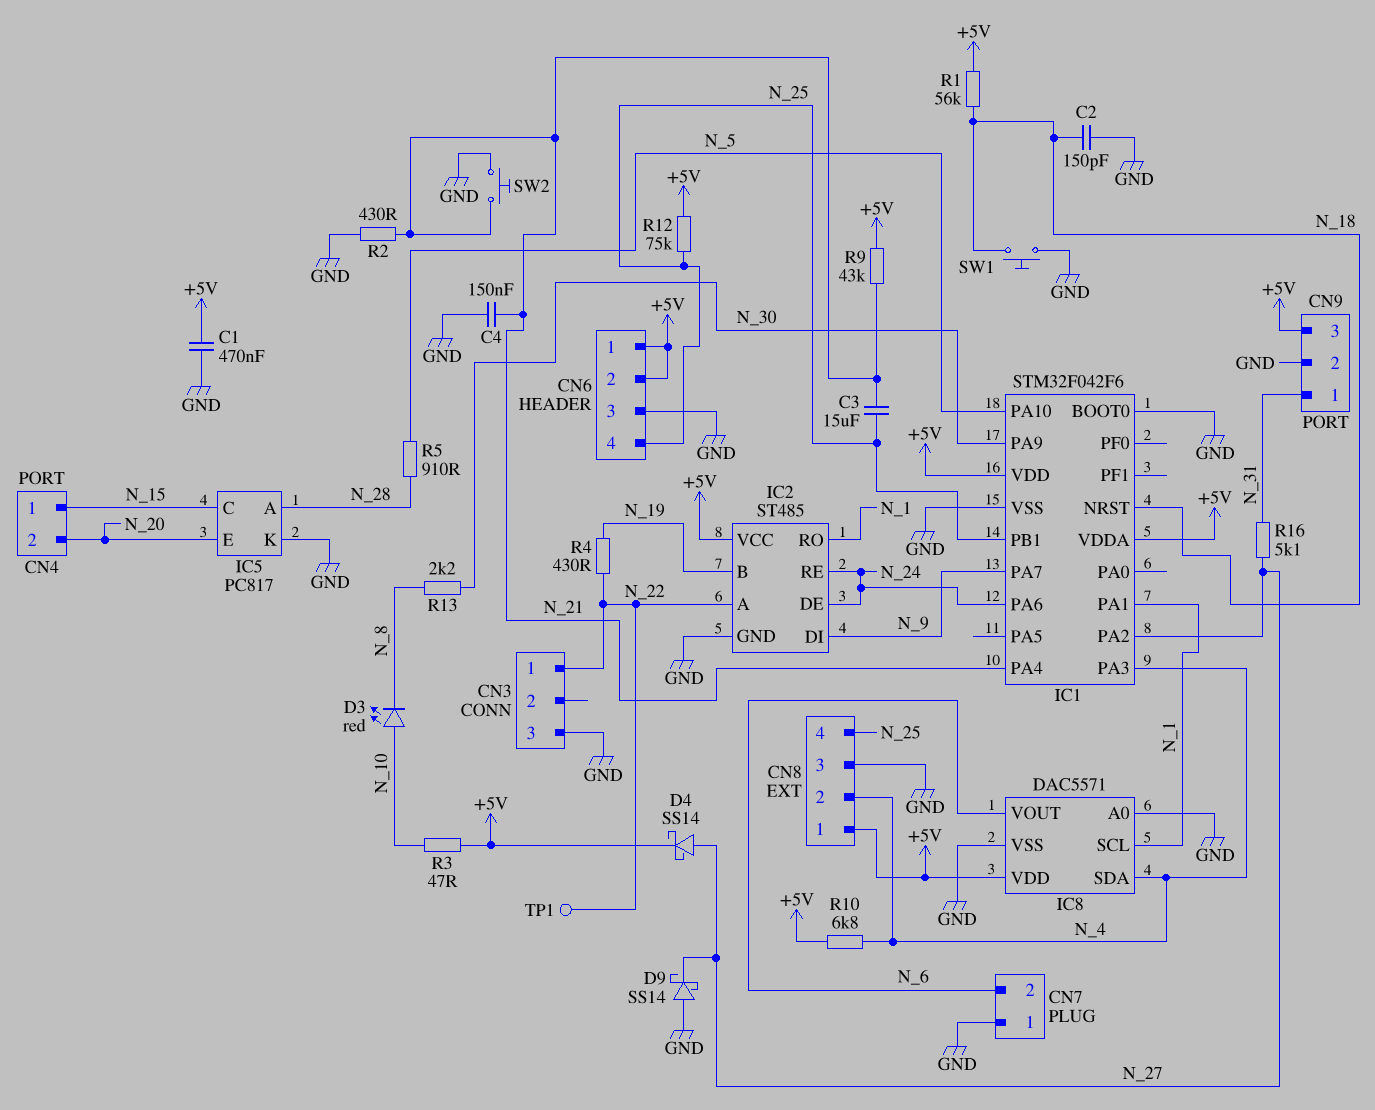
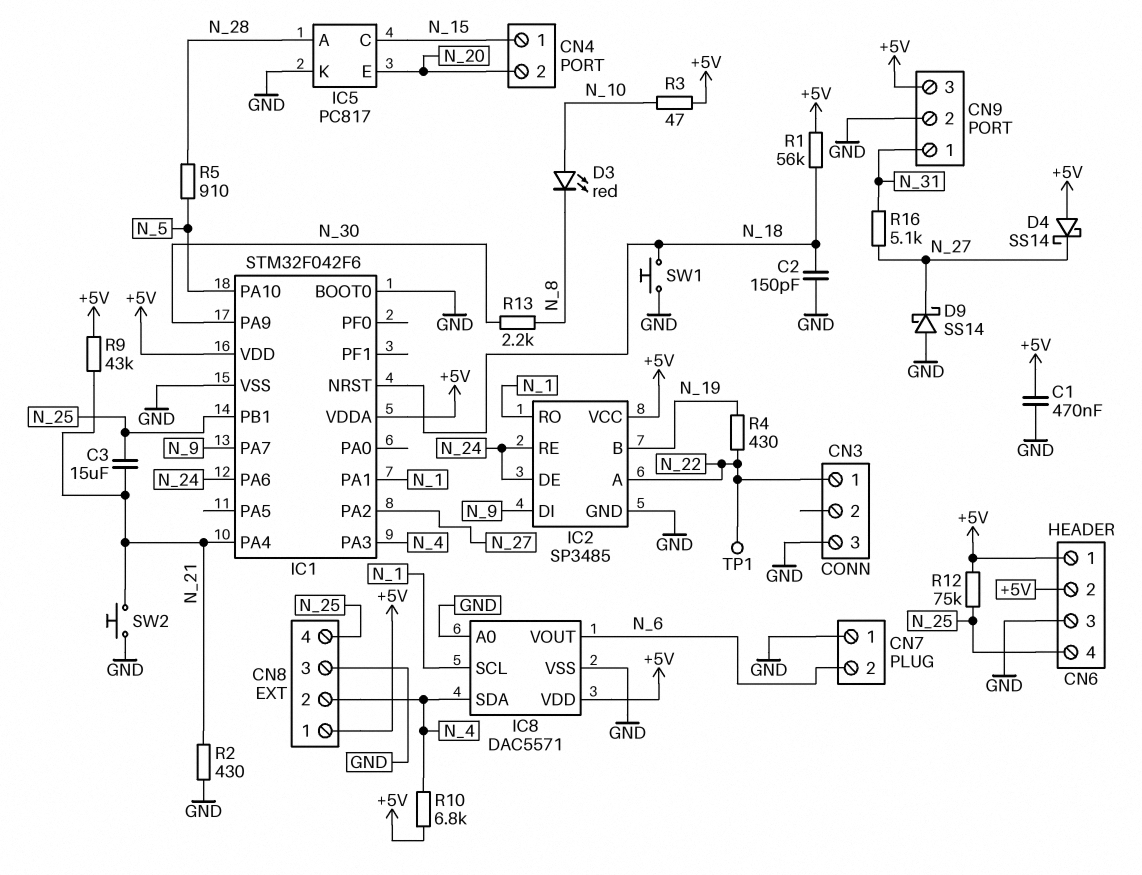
C4: 150nF (GND, N_21) -> none
D4: schottky SS14 (A N_27, K +5V) -> schottky SS14 (A +5V, K N_27)
IC2: ST485 -> SP3485

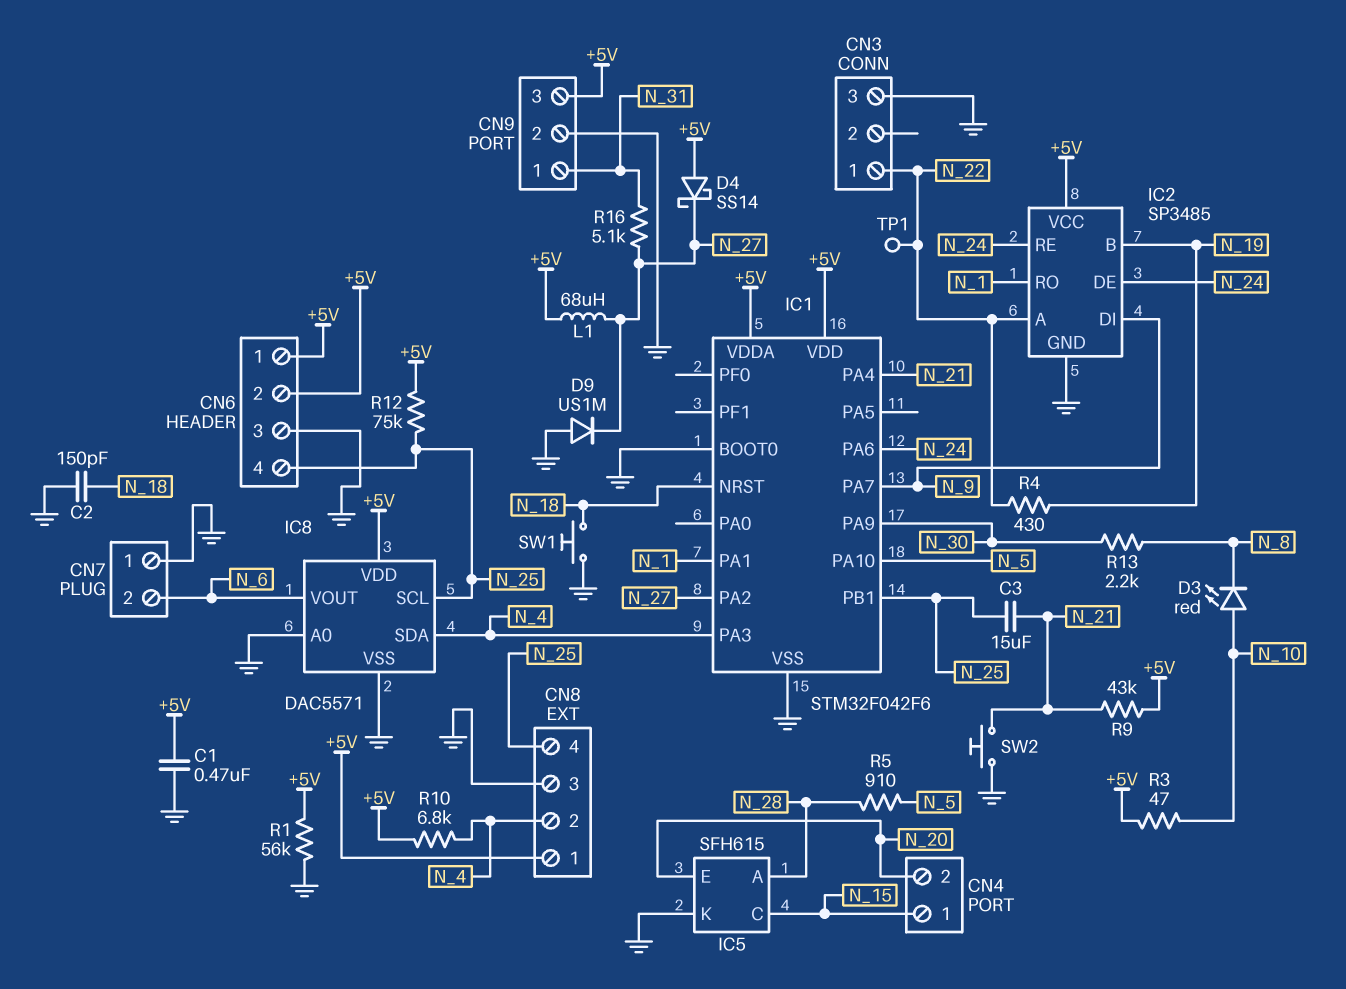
D9: schottky SS14 (A GND, K N_27) -> diode US1M (A GND, K N_27)
IC5: PC817 -> SFH615
IC8 pin SCL: N_1 -> N_25
L1: none -> 68uH (+5V, N_27)
R1: 56k (+5V, N_18) -> 56k (+5V, GND)
R2: 430 (GND, N_21) -> none

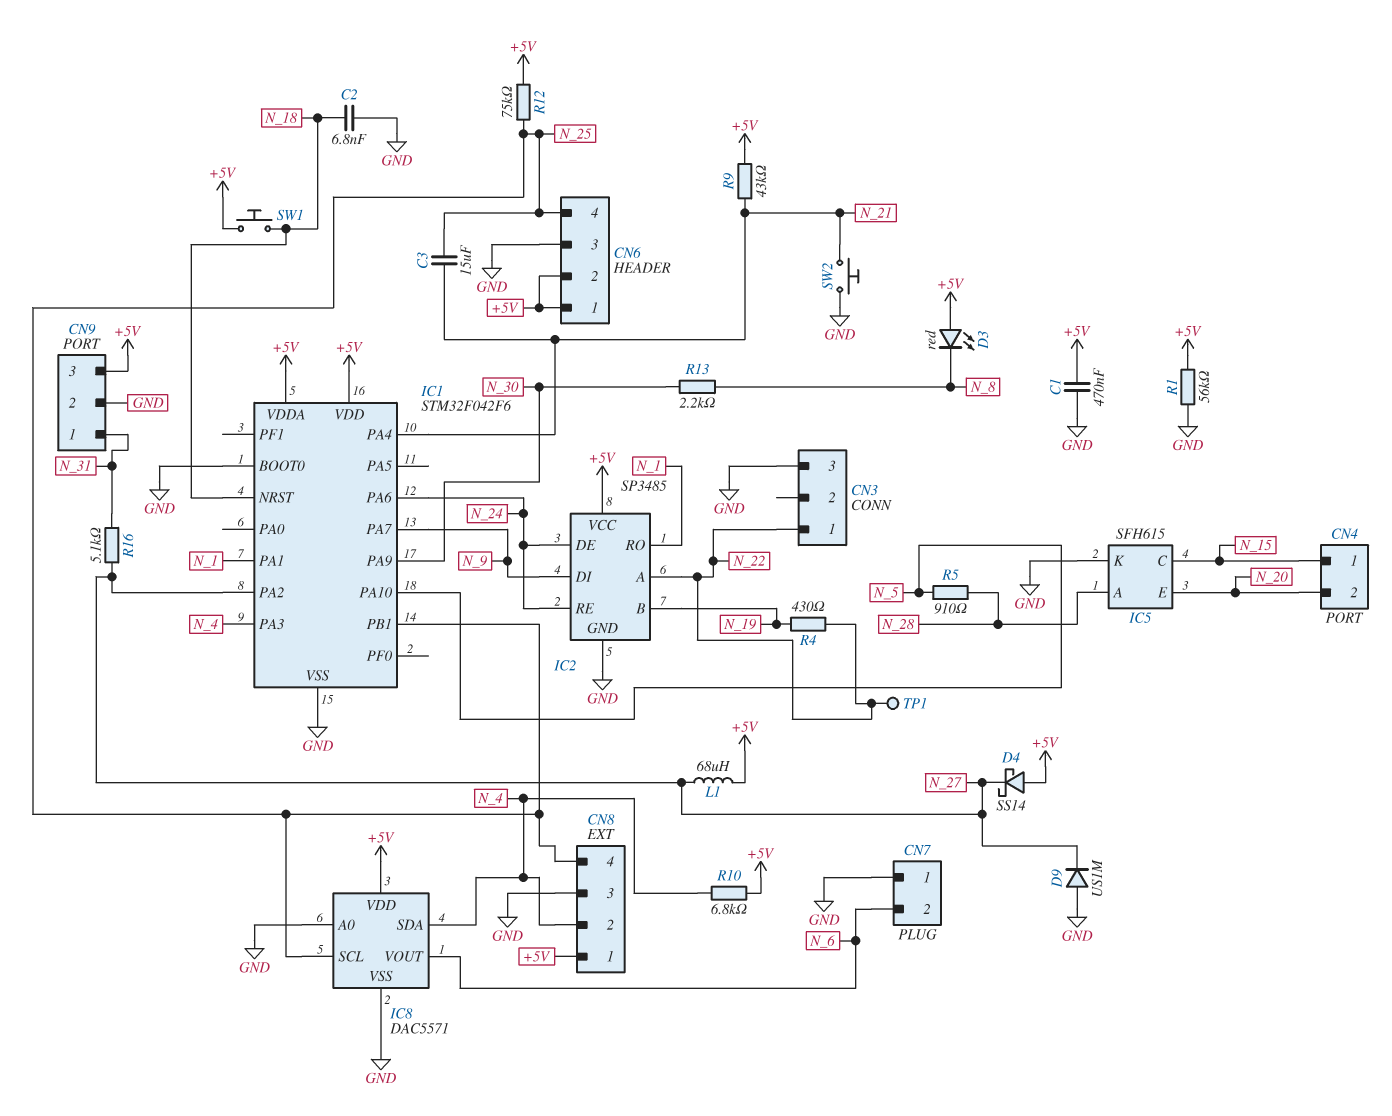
C2: 150pF (GND, N_18) -> 6.8nF (GND, N_18)
D3: LED red (A N_10, K N_8) -> LED red (A +5V, K N_8)
R3: 47 (+5V, N_10) -> none
SW1: button (GND, N_18) -> button (+5V, N_18)

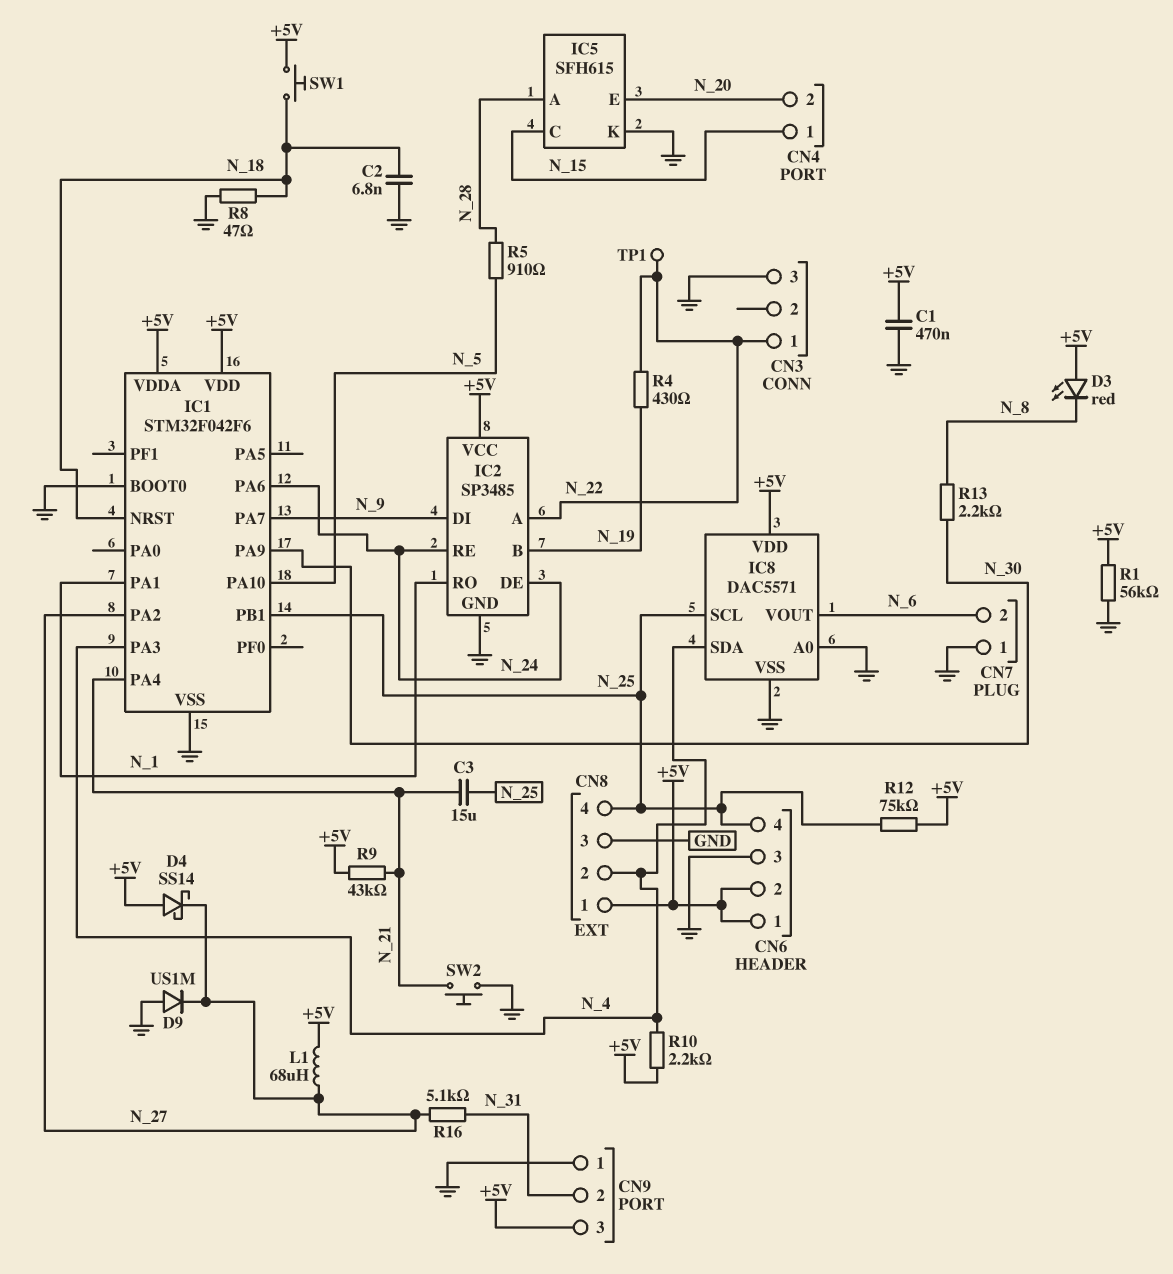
CN9 pin 1: N_31 -> GND
CN9 pin 2: GND -> N_31
R8: none -> 47 (GND, N_18)
R10: 6.8k (+5V, N_4) -> 2.2k (+5V, N_4)

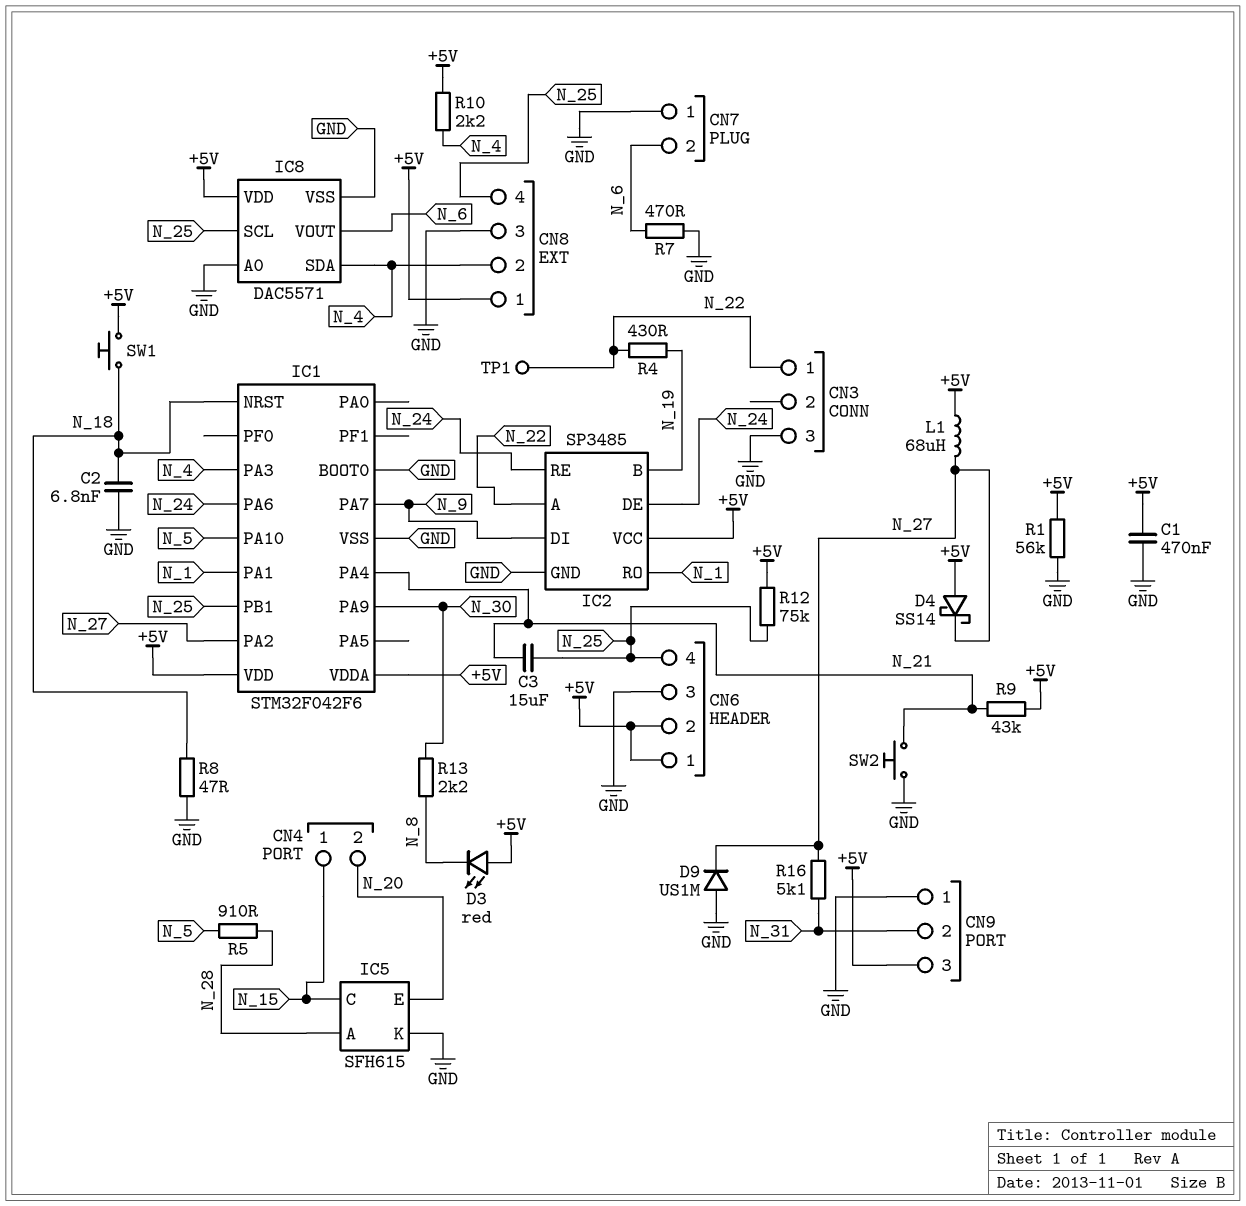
R7: none -> 470 (GND, N_6)

